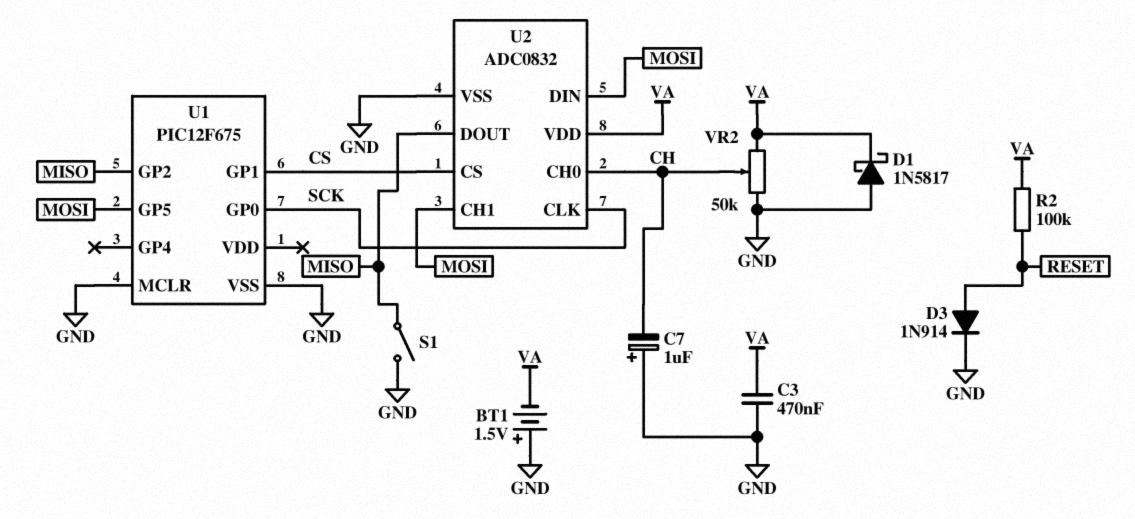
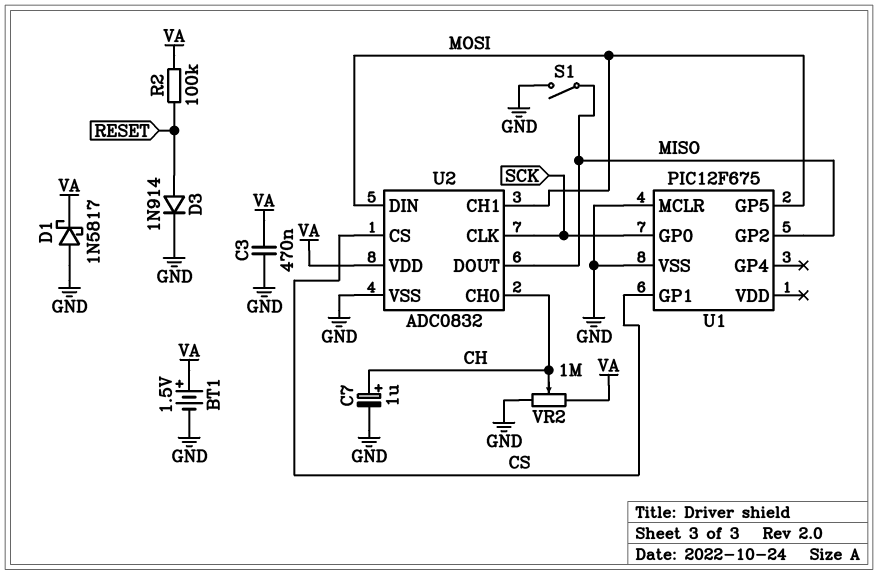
BT1: 1.5V (plus GND, minus VA) -> 1.5V (plus VA, minus GND)
C7: 1uF (plus GND, minus CH) -> 1uF (plus CH, minus GND)
VR2: 50k (GND, VA, wiper CH) -> 1M (GND, VA, wiper CH)

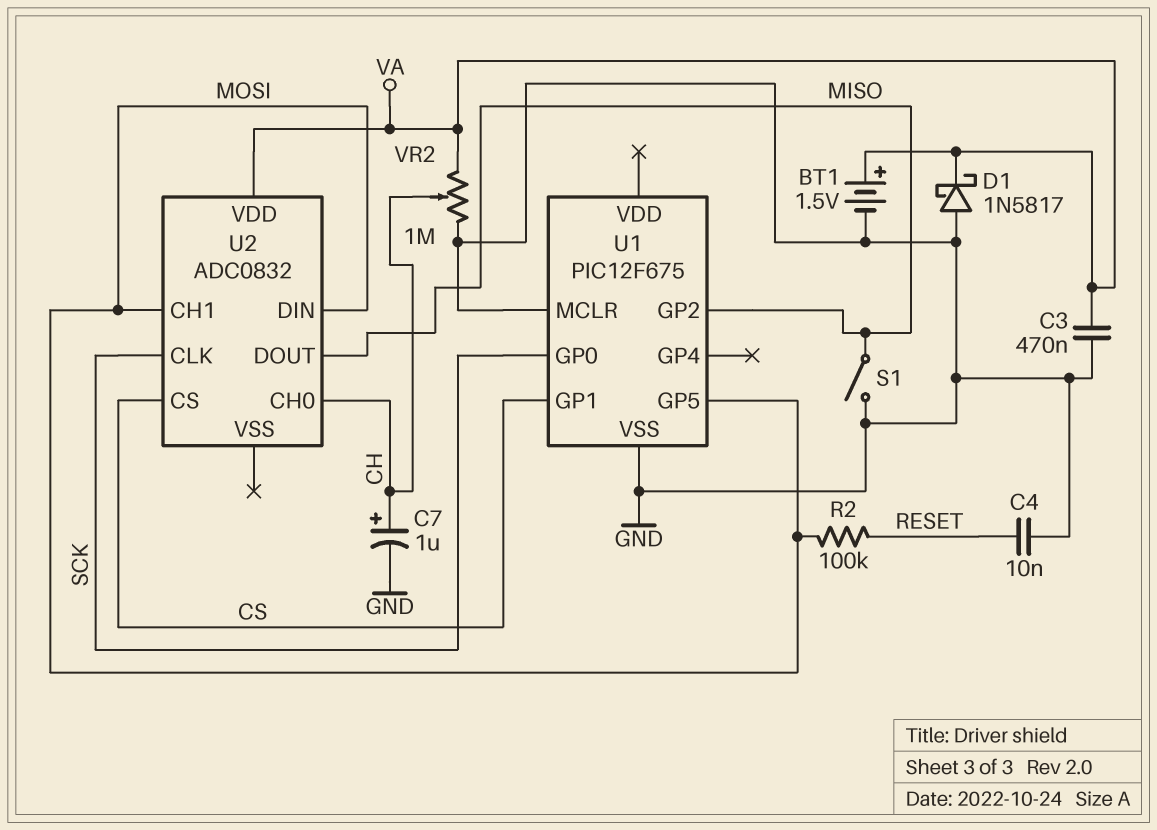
C4: none -> 10nF (GND, RESET)
D3: diode 1N914 (A RESET, K GND) -> none
R2: 100k (RESET, VA) -> 100k (MOSI, RESET)
U2 pin VSS: GND -> none

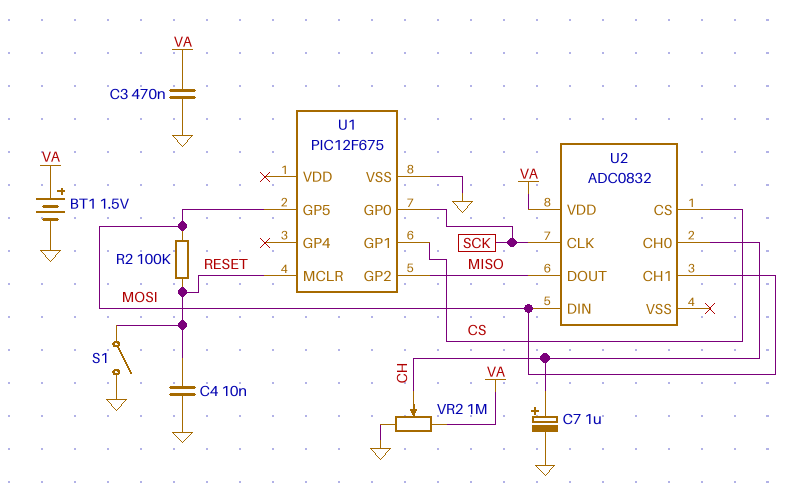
D1: schottky 1N5817 (A GND, K VA) -> none
S1: switch (GND, MISO) -> switch (GND, RESET)
U1 pin MCLR: GND -> RESET

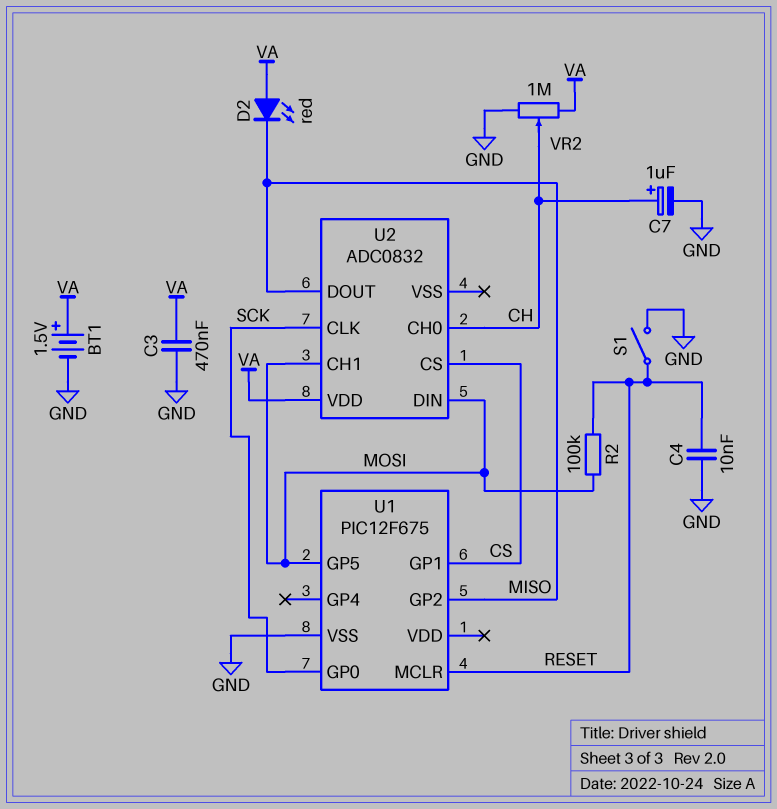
D2: none -> LED red (A VA, K MISO)

